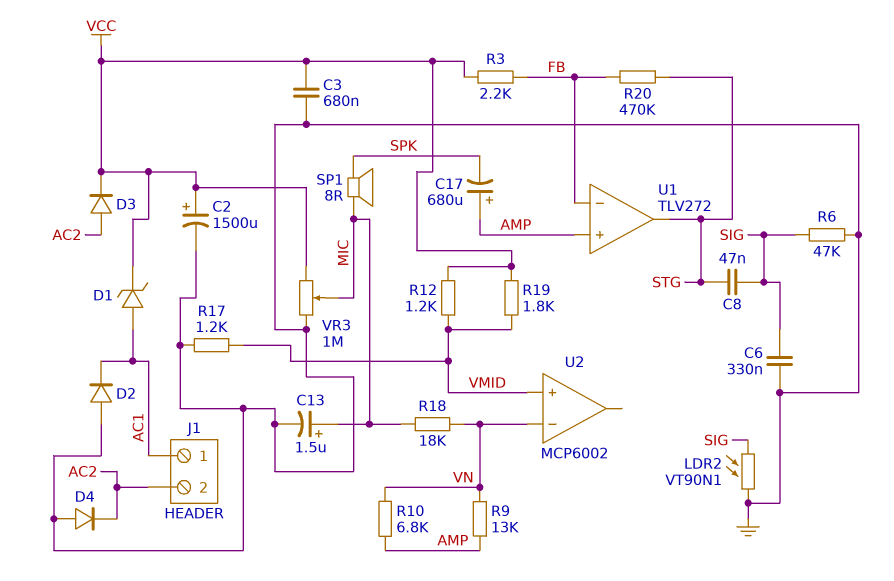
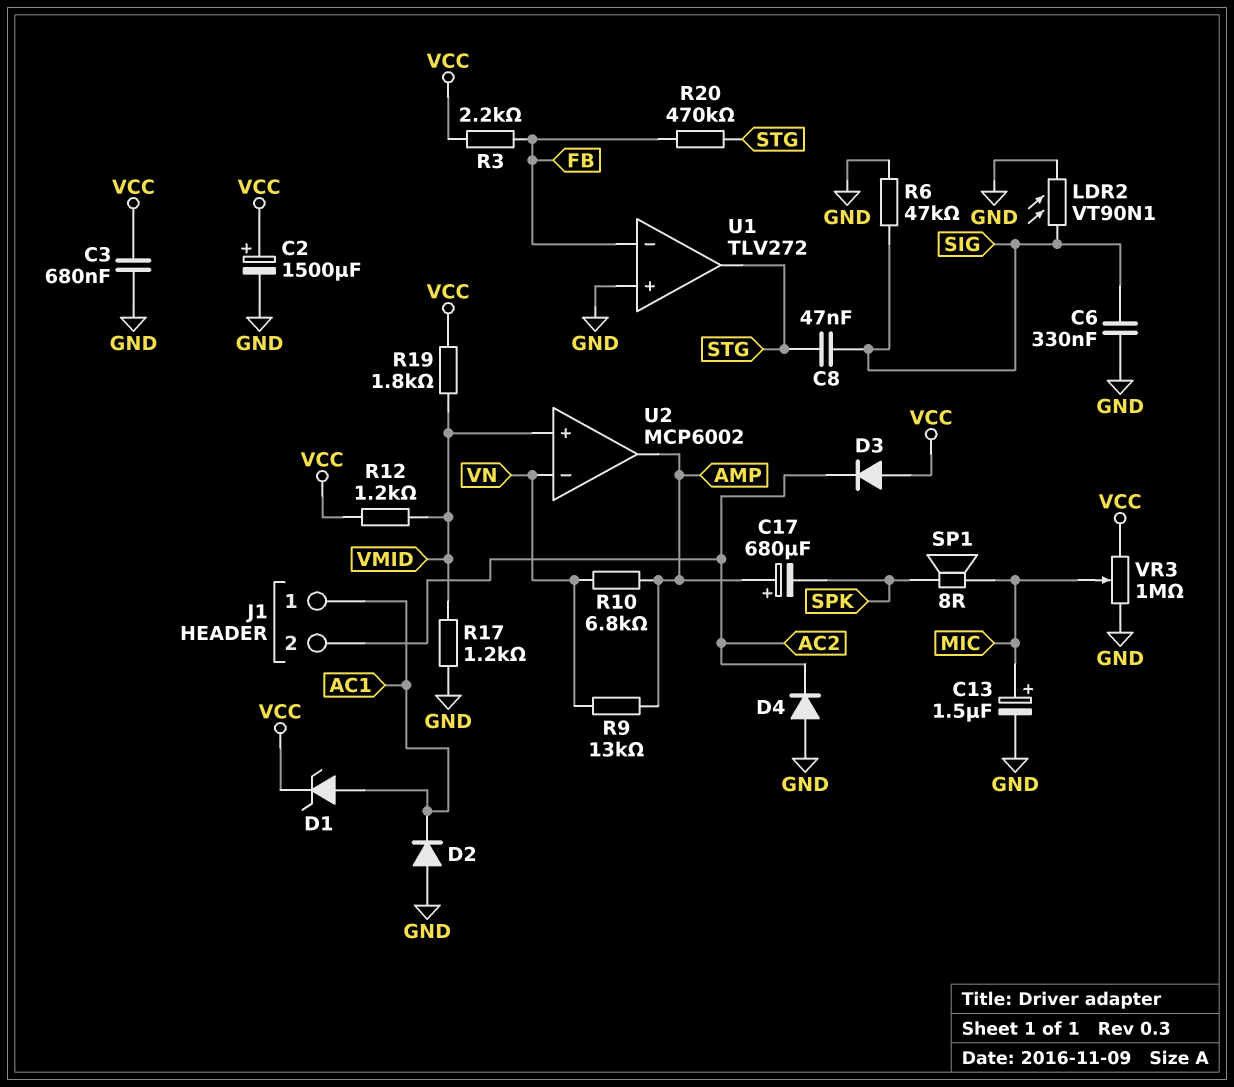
D3: diode (A AC2, K VCC) -> diode (A VCC, K AC2)
R18: 18k (MIC, VN) -> none
U1 pin in+: AMP -> GND
U2 pin out: none -> AMP

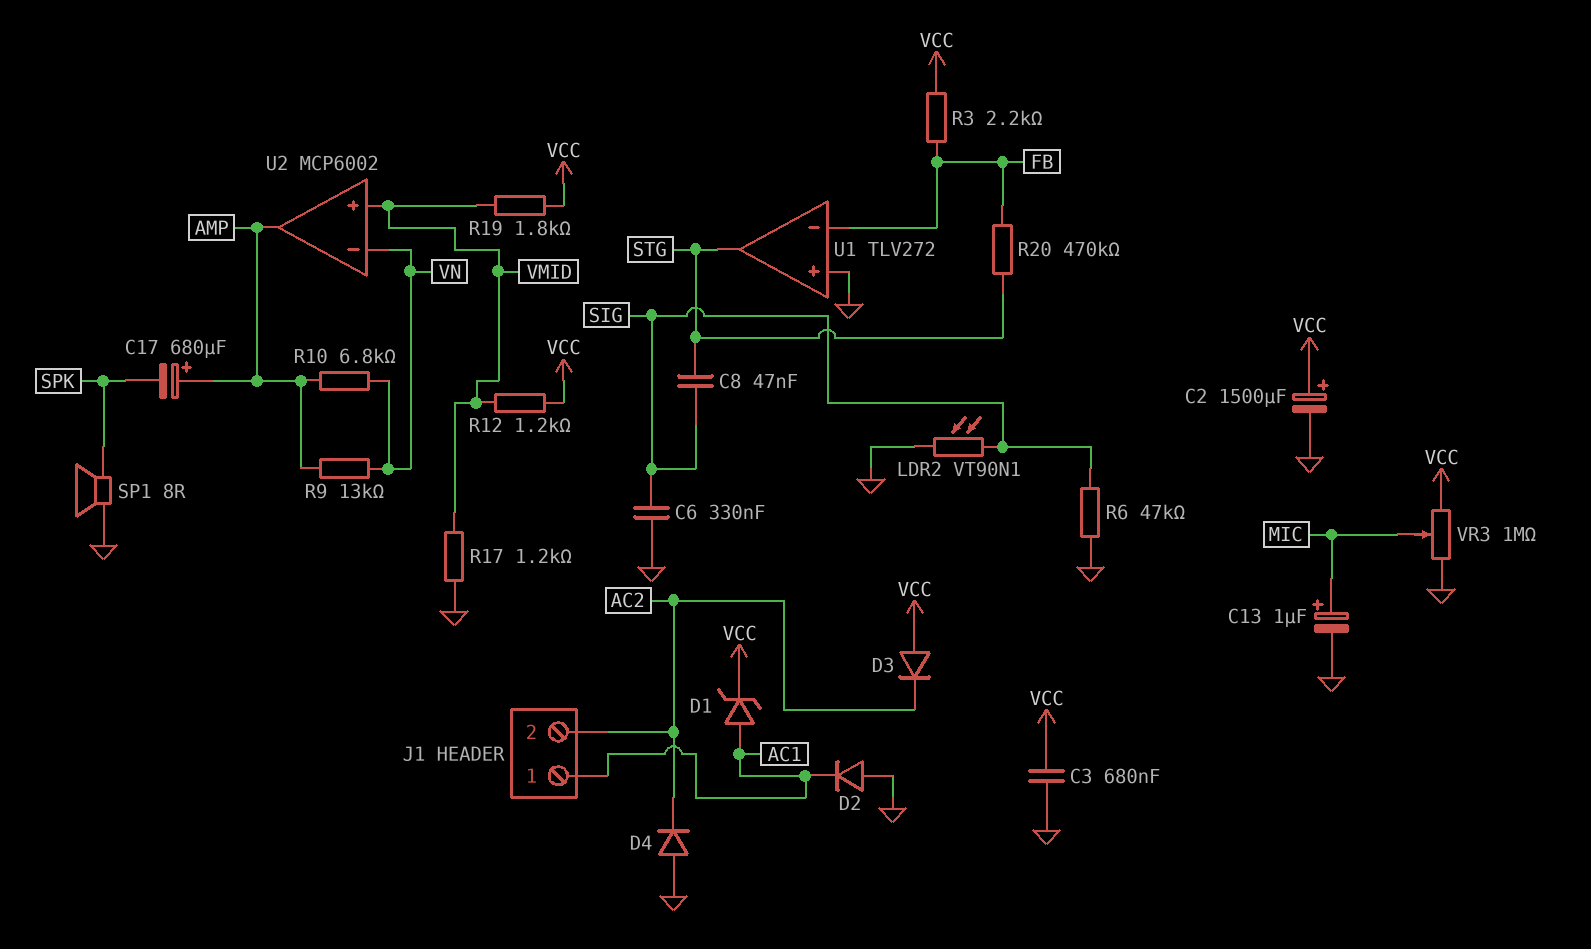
C13: 1.5uF (plus MIC, minus GND) -> 1uF (plus MIC, minus GND)
SP1: speaker 8R (MIC, SPK) -> speaker 8R (GND, SPK)

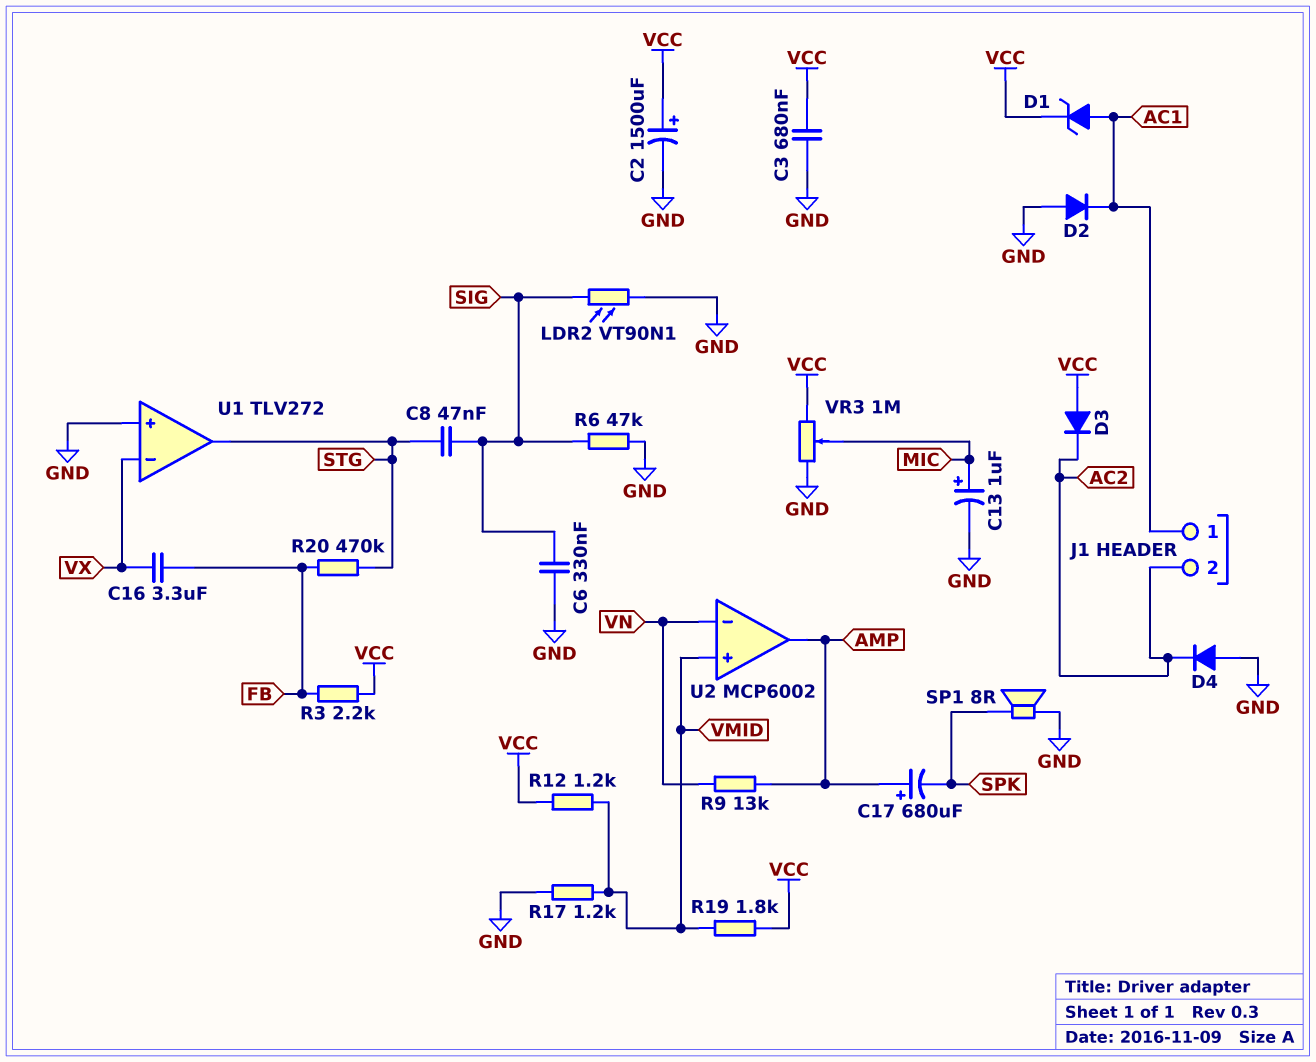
C16: none -> 3.3uF (FB, VX)
R10: 6.8k (AMP, VN) -> none
U1 pin in-: FB -> VX

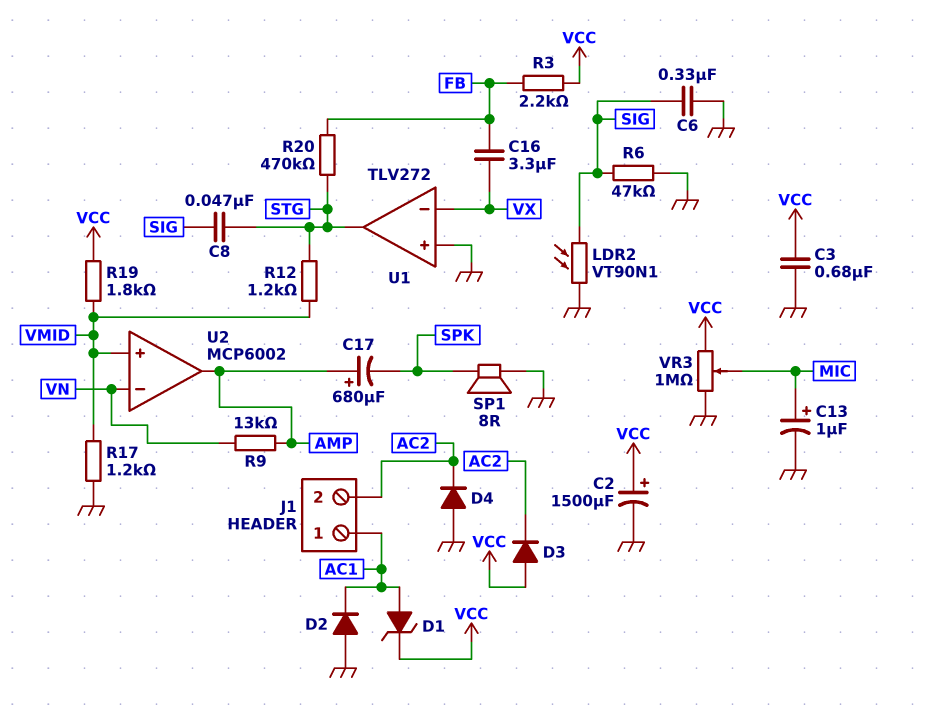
R12: 1.2k (VCC, VMID) -> 1.2k (STG, VMID)

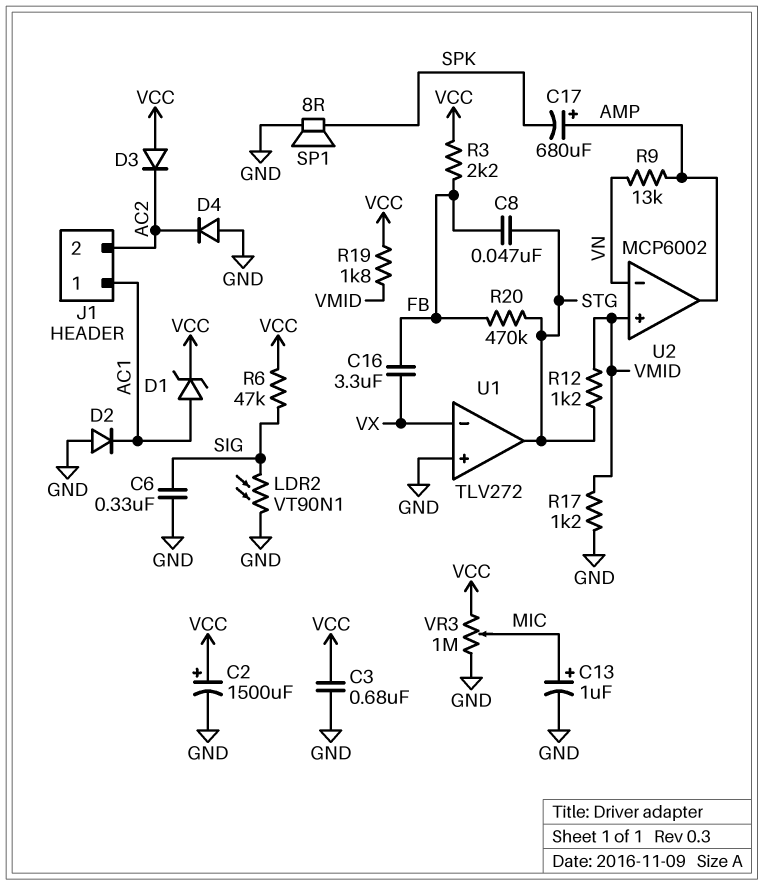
C8: 47nF (SIG, STG) -> 47nF (FB, STG)
R6: 47k (GND, SIG) -> 47k (SIG, VCC)

